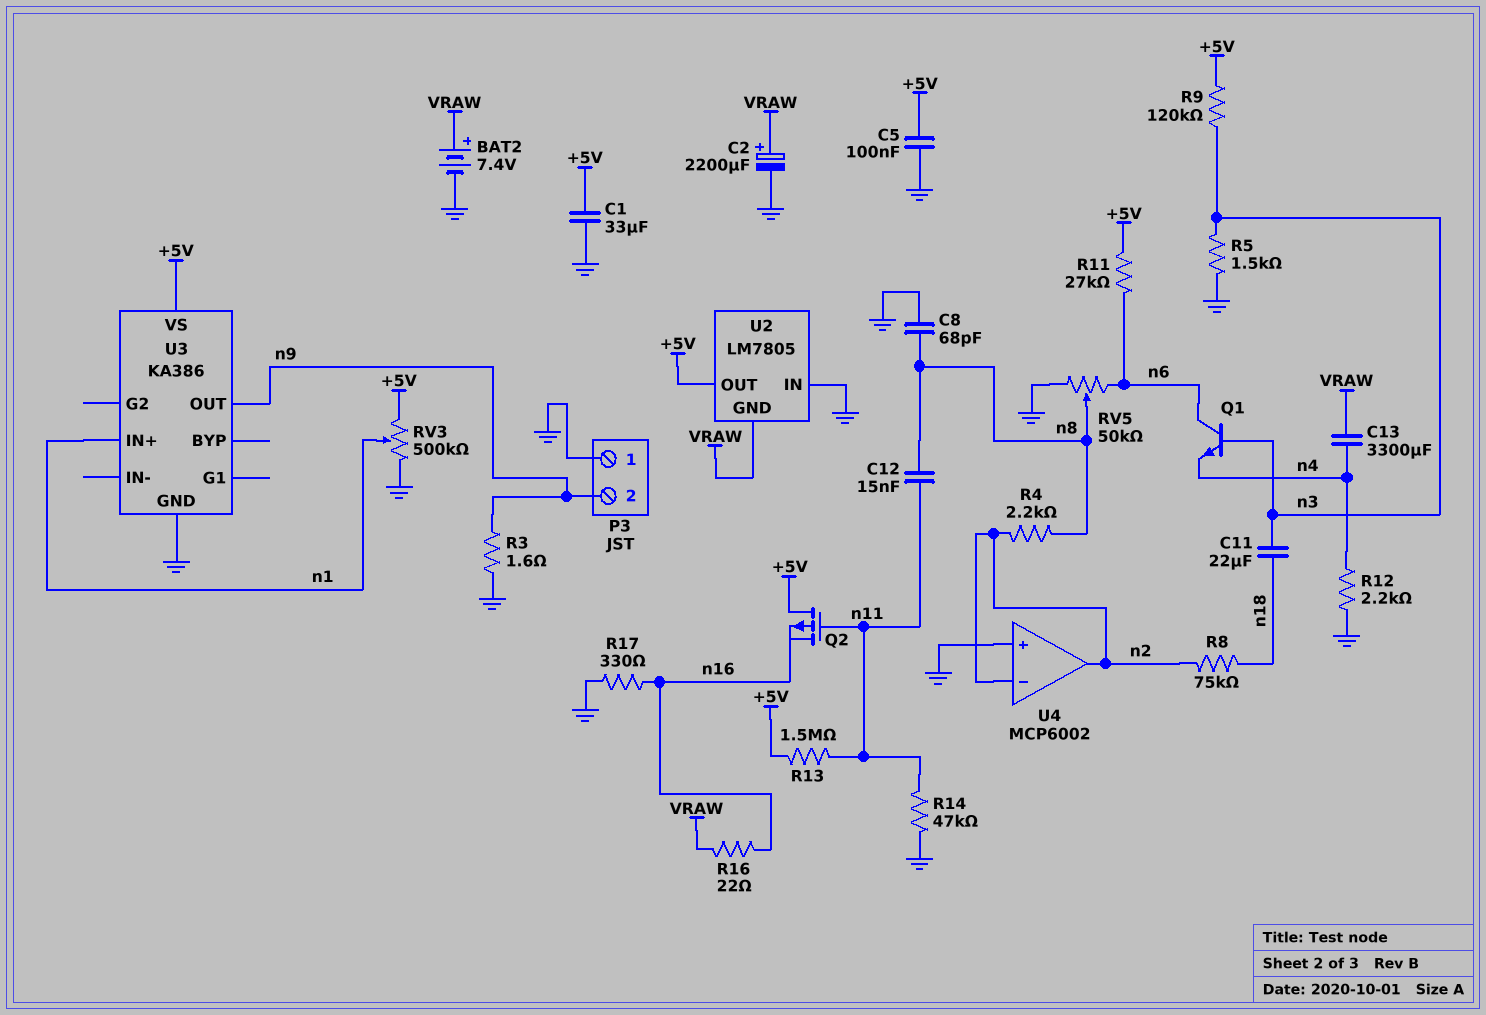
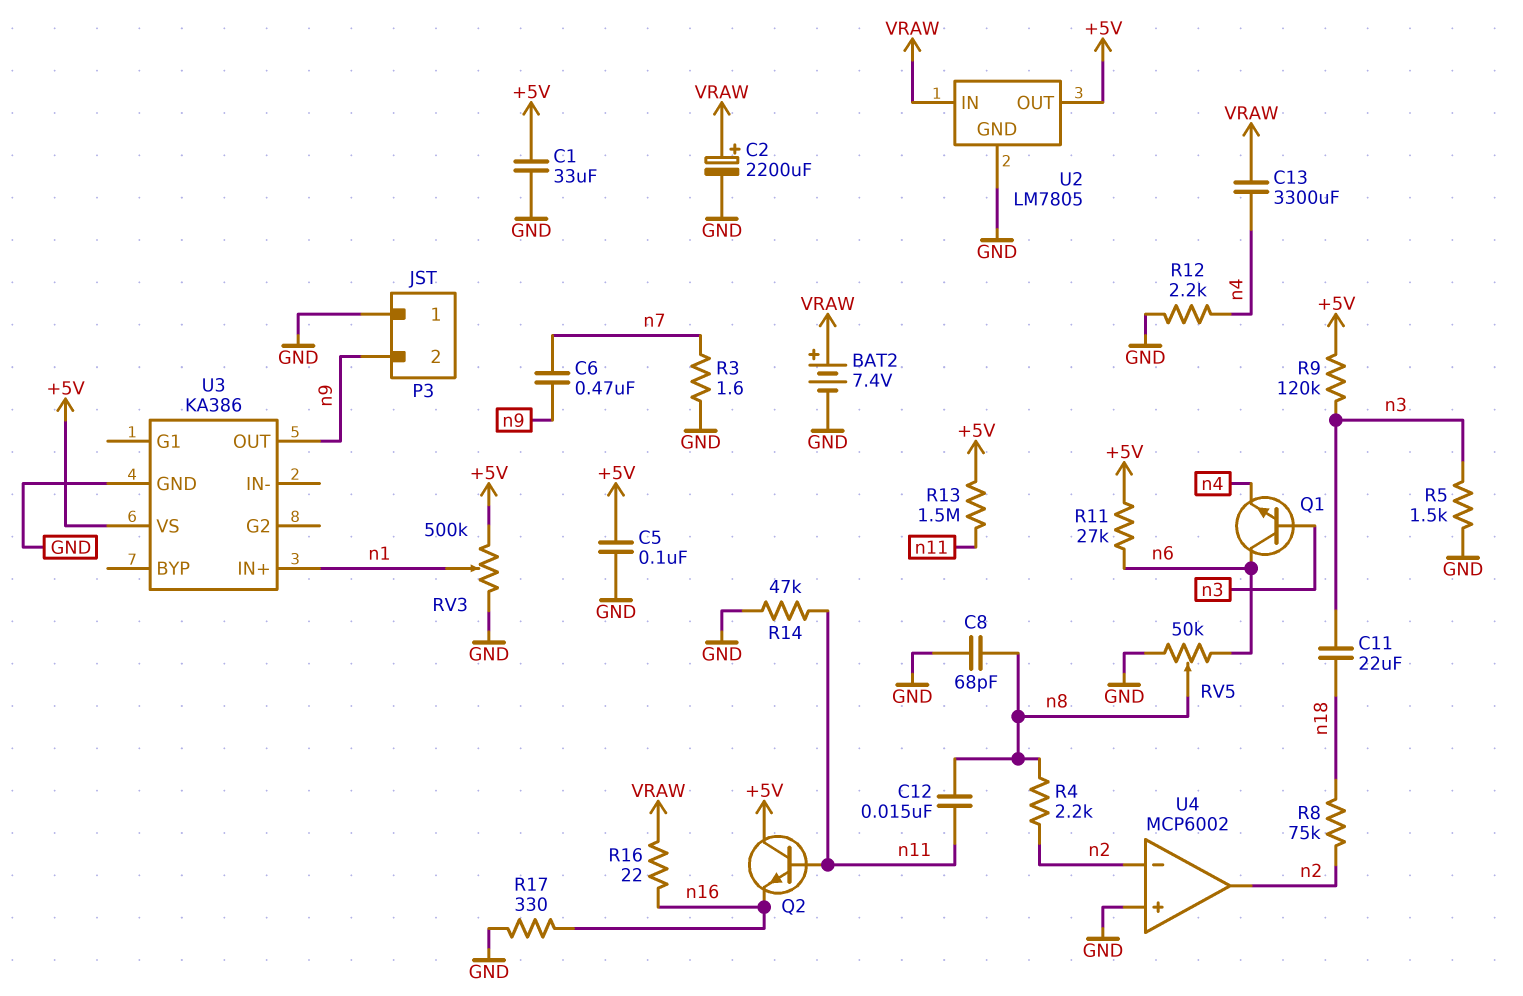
C6: none -> 470nF (n7, n9)
Q2: PMOS (G n11, D +5V, S n16) -> NPN (B n11, C +5V, E n16)
R3: 1.6 (GND, n9) -> 1.6 (GND, n7)
U2 pin GND: VRAW -> GND
U2 pin IN: GND -> VRAW

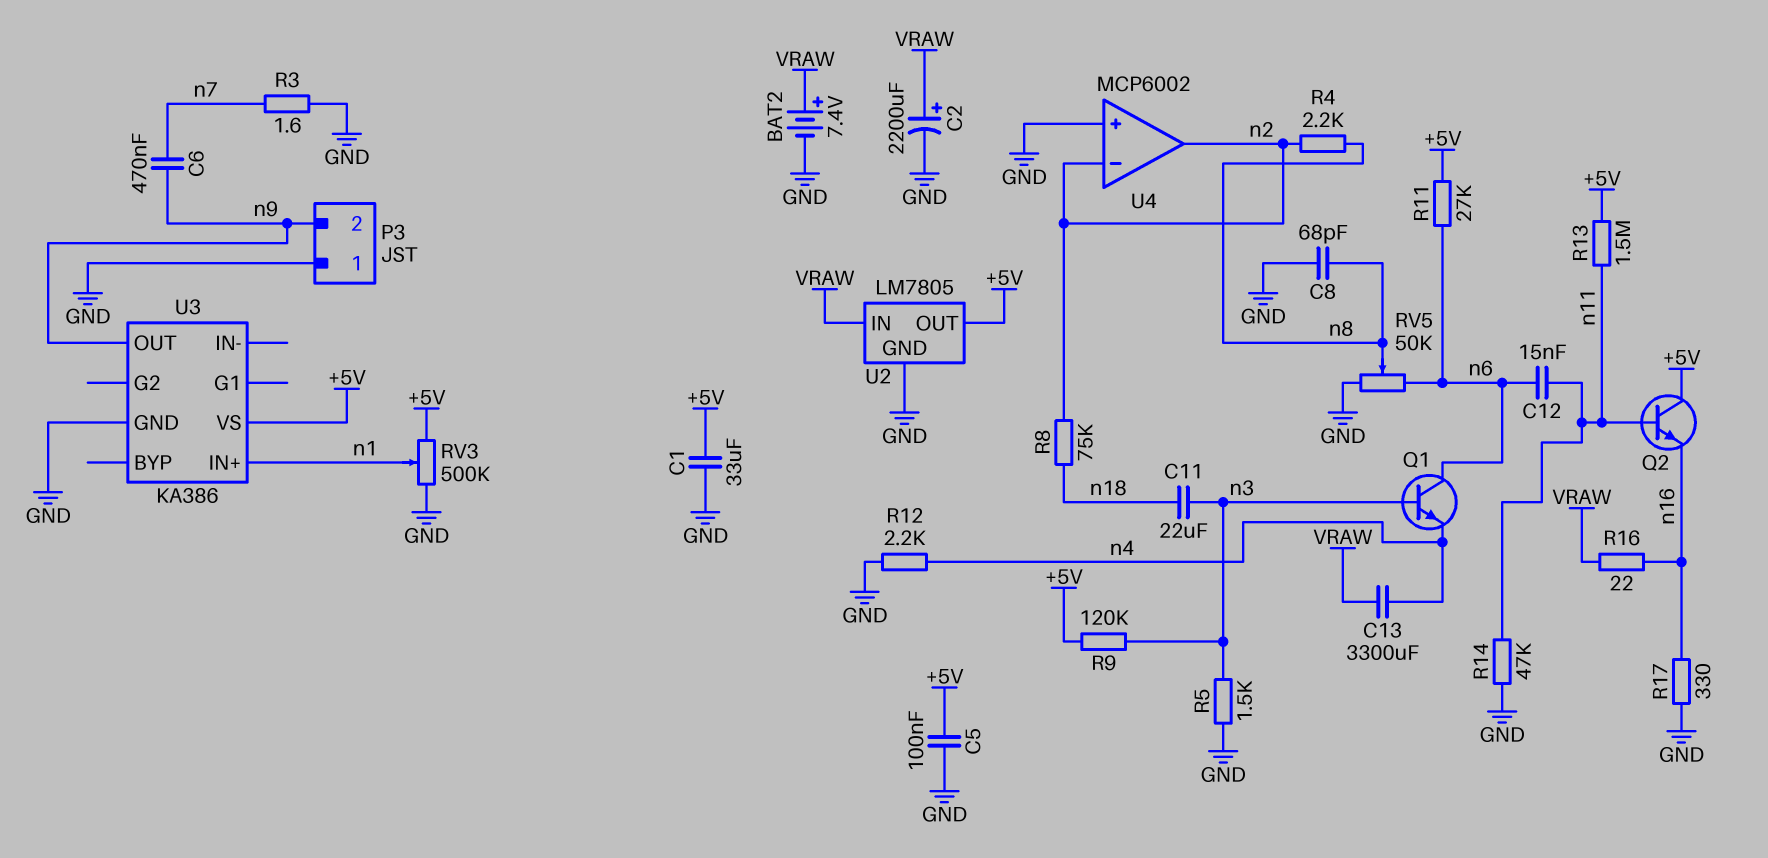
C12: 15nF (n8, n11) -> 15nF (n6, n11)

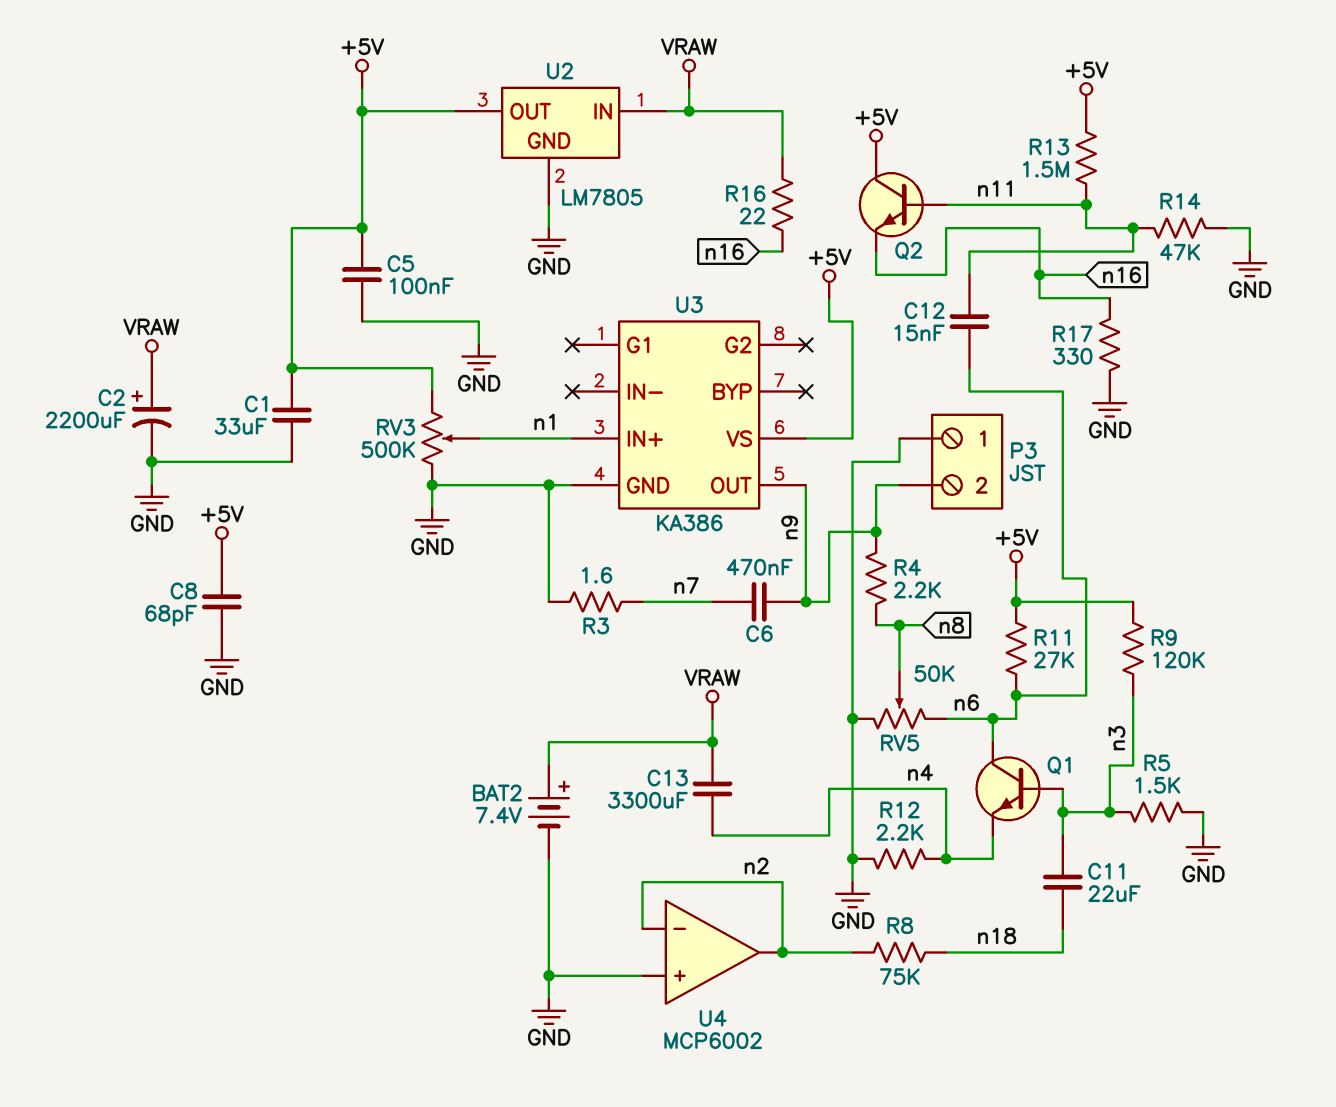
C8: 68pF (GND, n8) -> 68pF (+5V, GND)
R4: 2.2k (n2, n8) -> 2.2k (n8, n9)

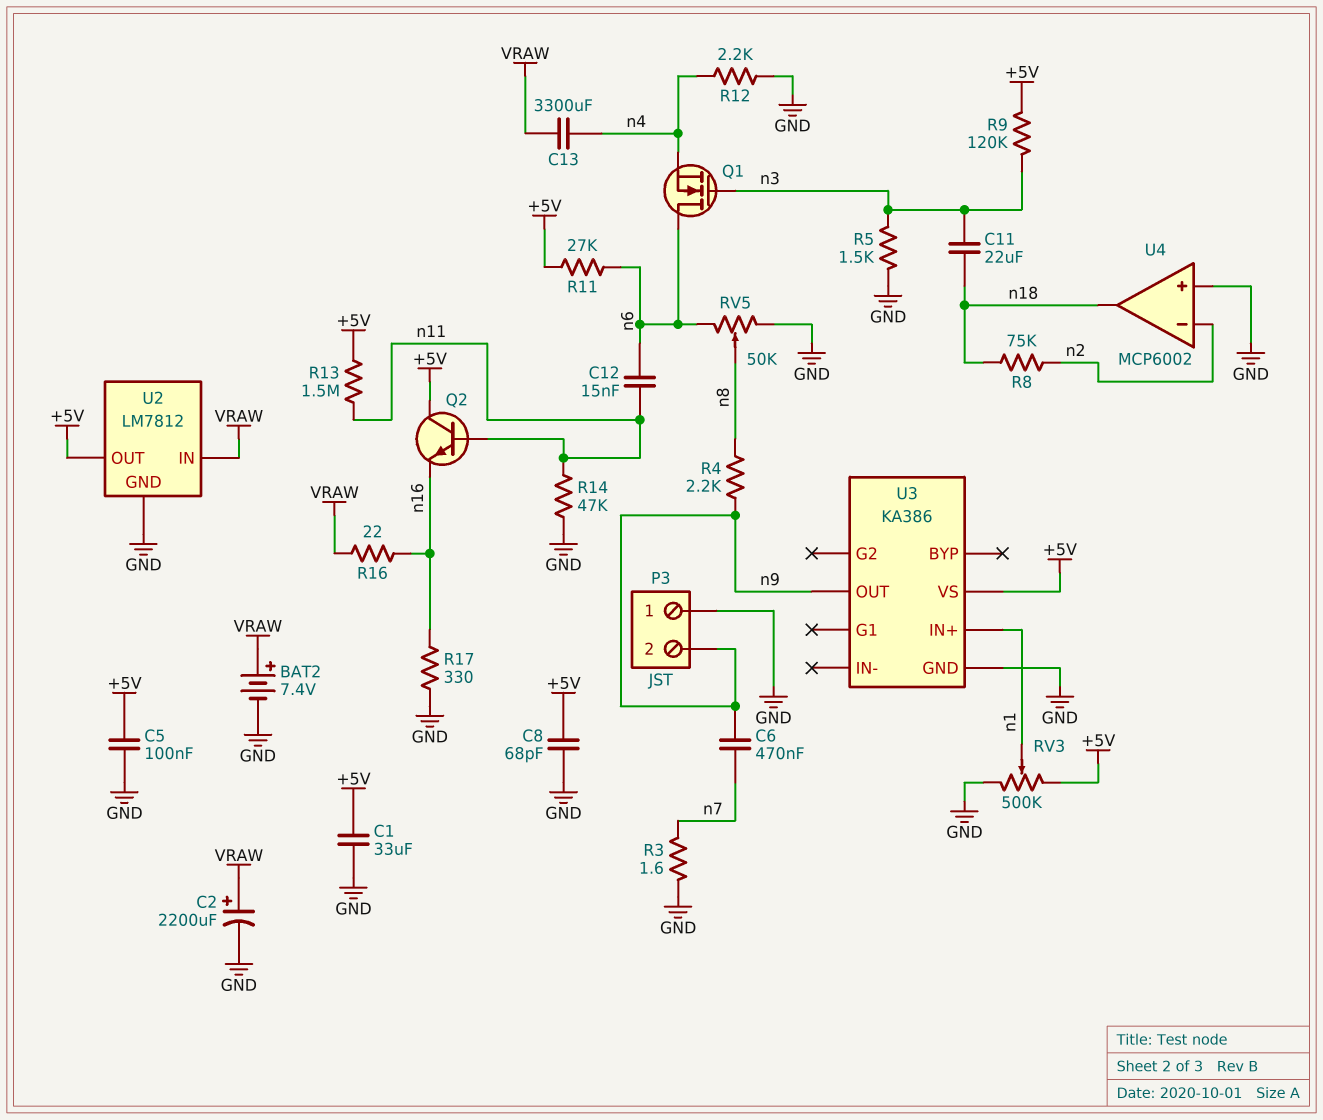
Q1: NPN (B n3, C n6, E n4) -> NMOS (G n3, D n6, S n4)
U2: LM7805 -> LM7812
U4 pin out: n2 -> n18

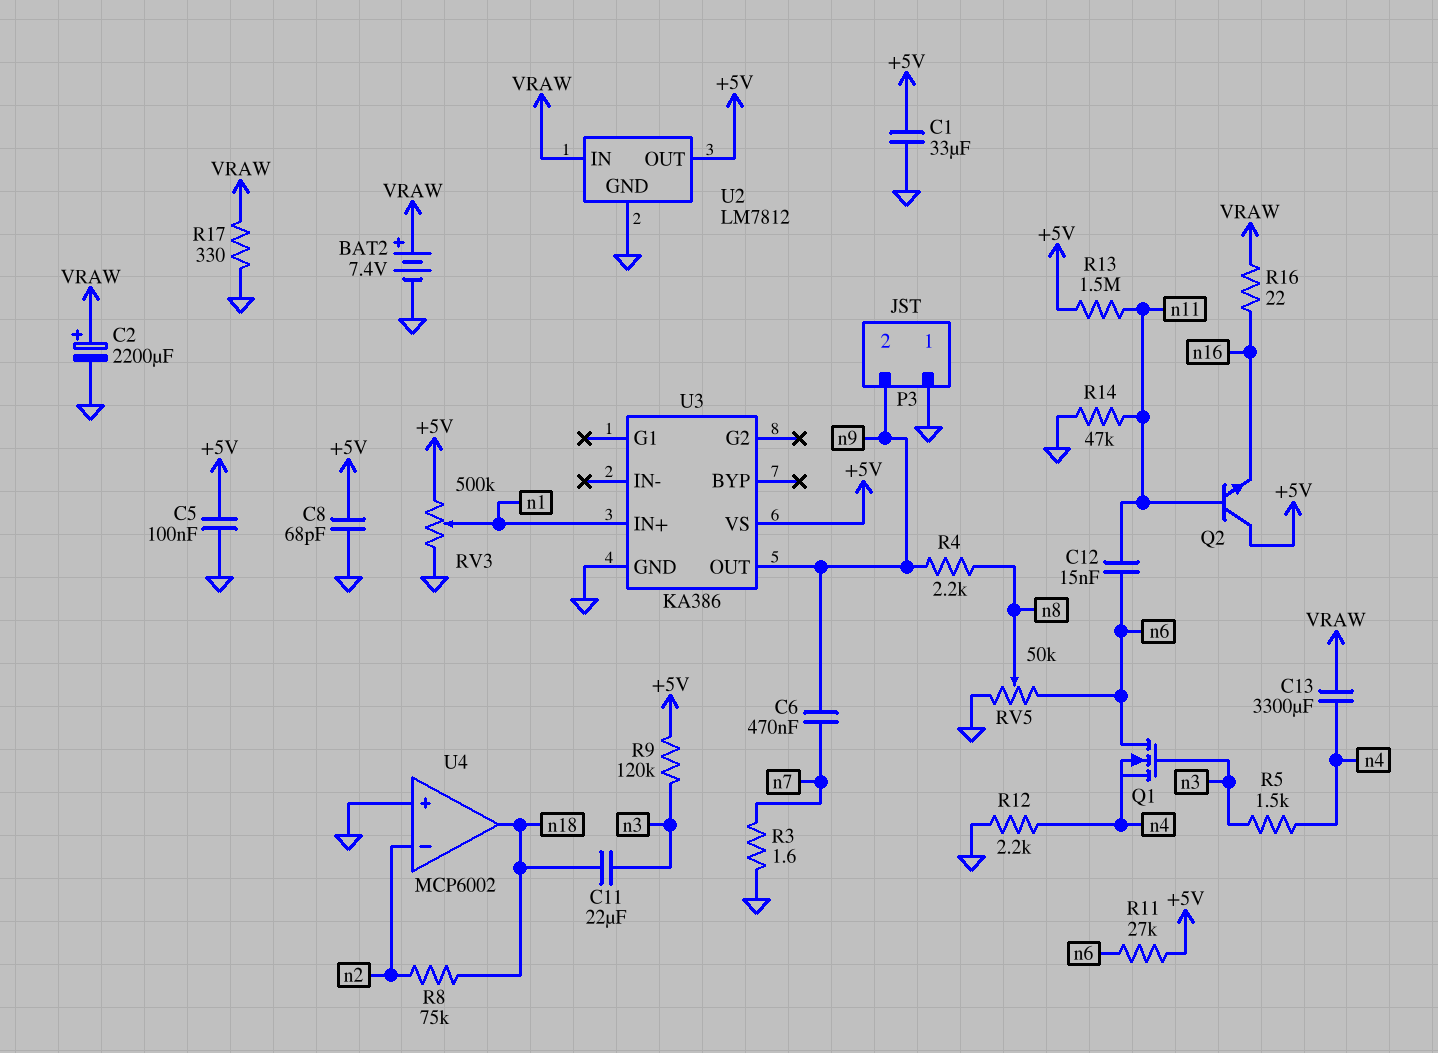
R5: 1.5k (GND, n3) -> 1.5k (n3, n4)
R17: 330 (GND, n16) -> 330 (GND, VRAW)

